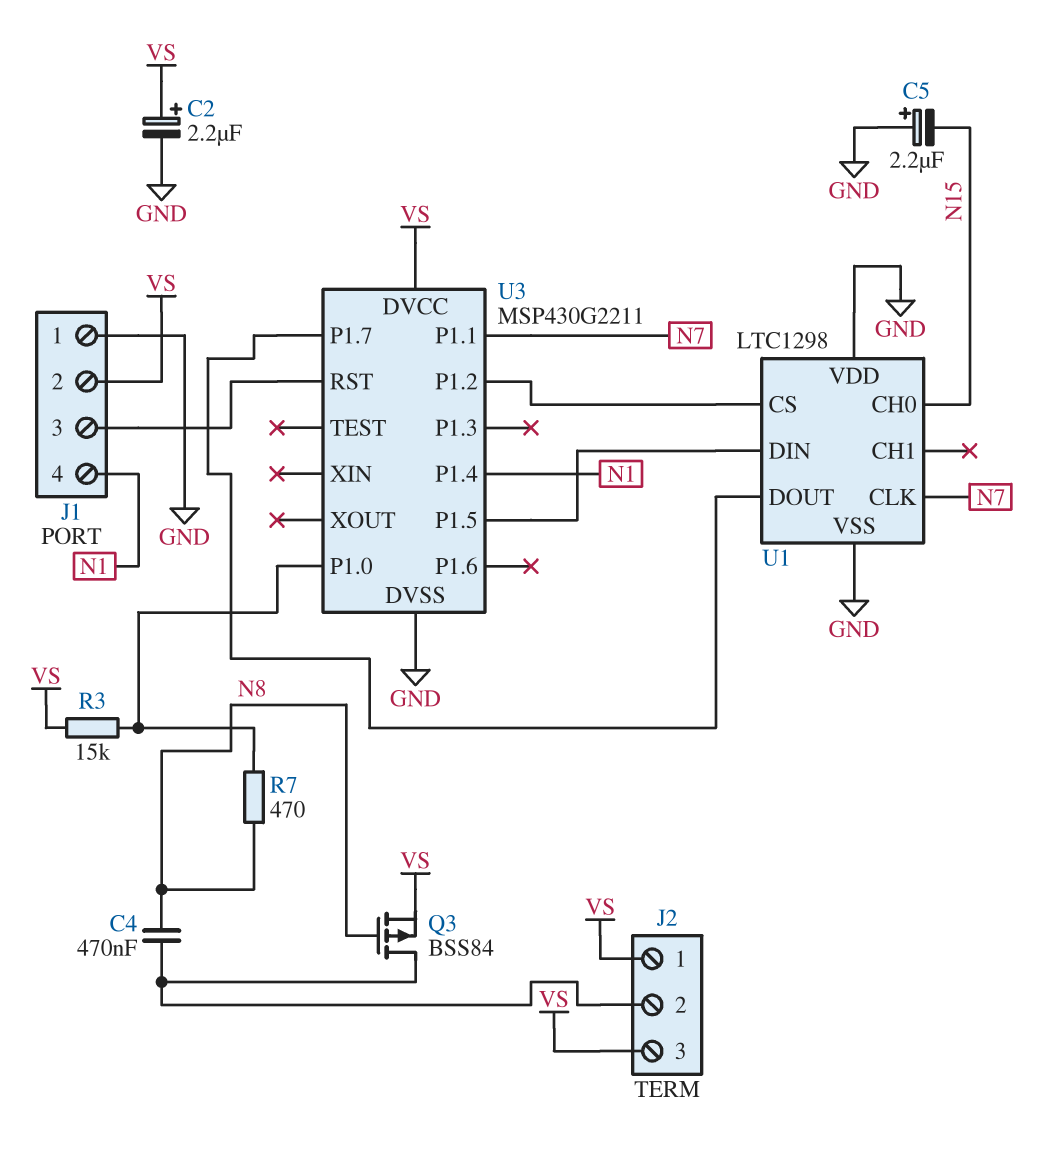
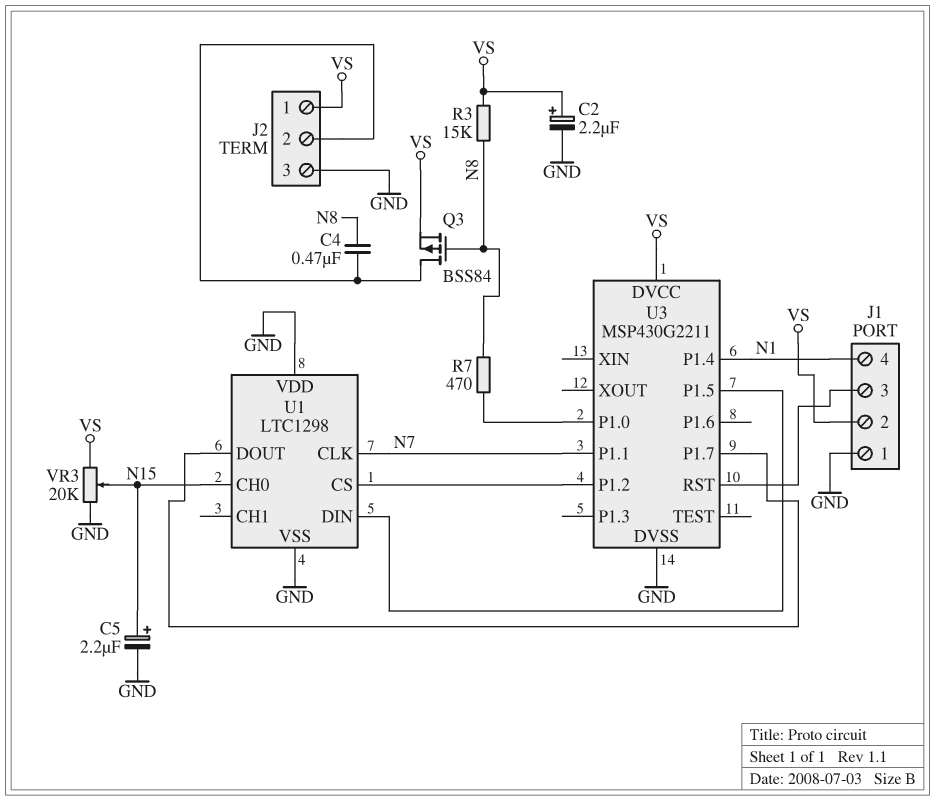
C5: 2.2uF (plus GND, minus N15) -> 2.2uF (plus N15, minus GND)
J2 pin 3: VS -> GND
R3: 15k (U3/P1.0, VS) -> 15k (N8, VS)
VR3: none -> 20k (GND, VS, wiper N15)

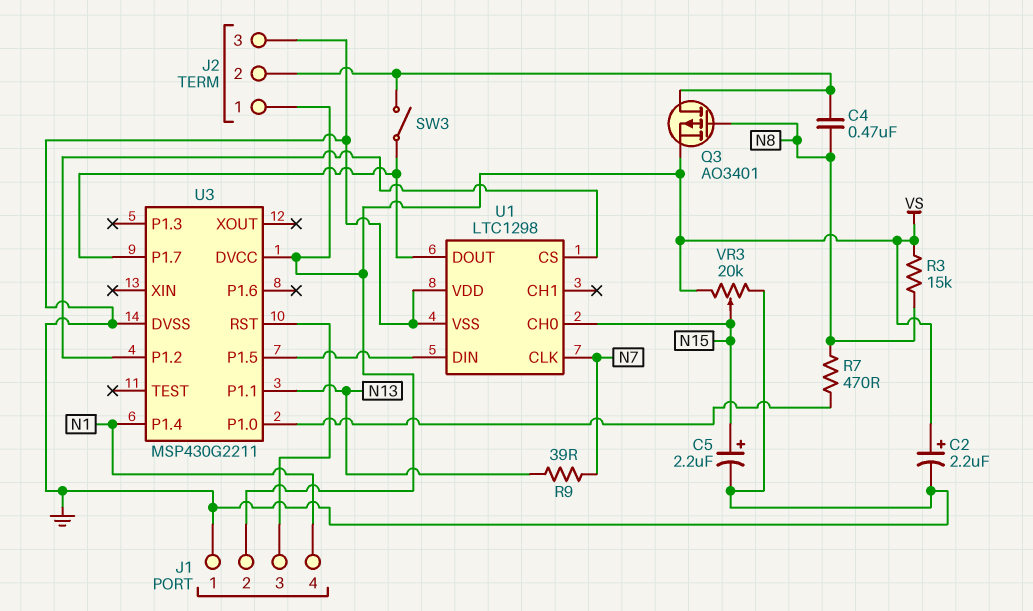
Q3: PMOS BSS84 (G N8, D J2/2, S VS) -> PMOS AO3401 (G N8, D J2/2, S VS)
R9: none -> 39 (N7, N13)
SW3: none -> switch (J2/2, U1/DOUT)
U3 pin P1.1: N7 -> N13

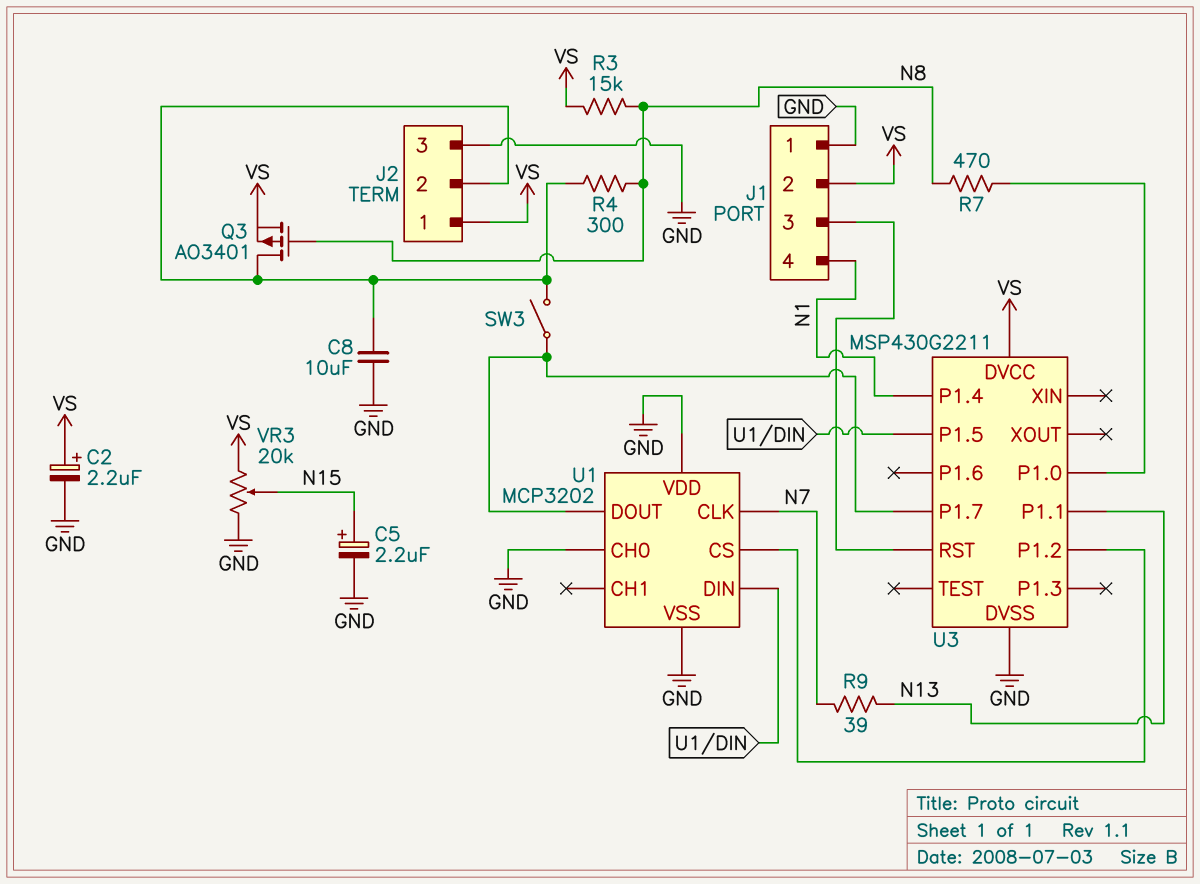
C4: 470nF (J2/2, N8) -> none
C8: none -> 10uF (GND, J2/2)
R4: none -> 300 (J2/2, N8)
U1: LTC1298 -> MCP3202
U1 pin CH0: N15 -> GND

